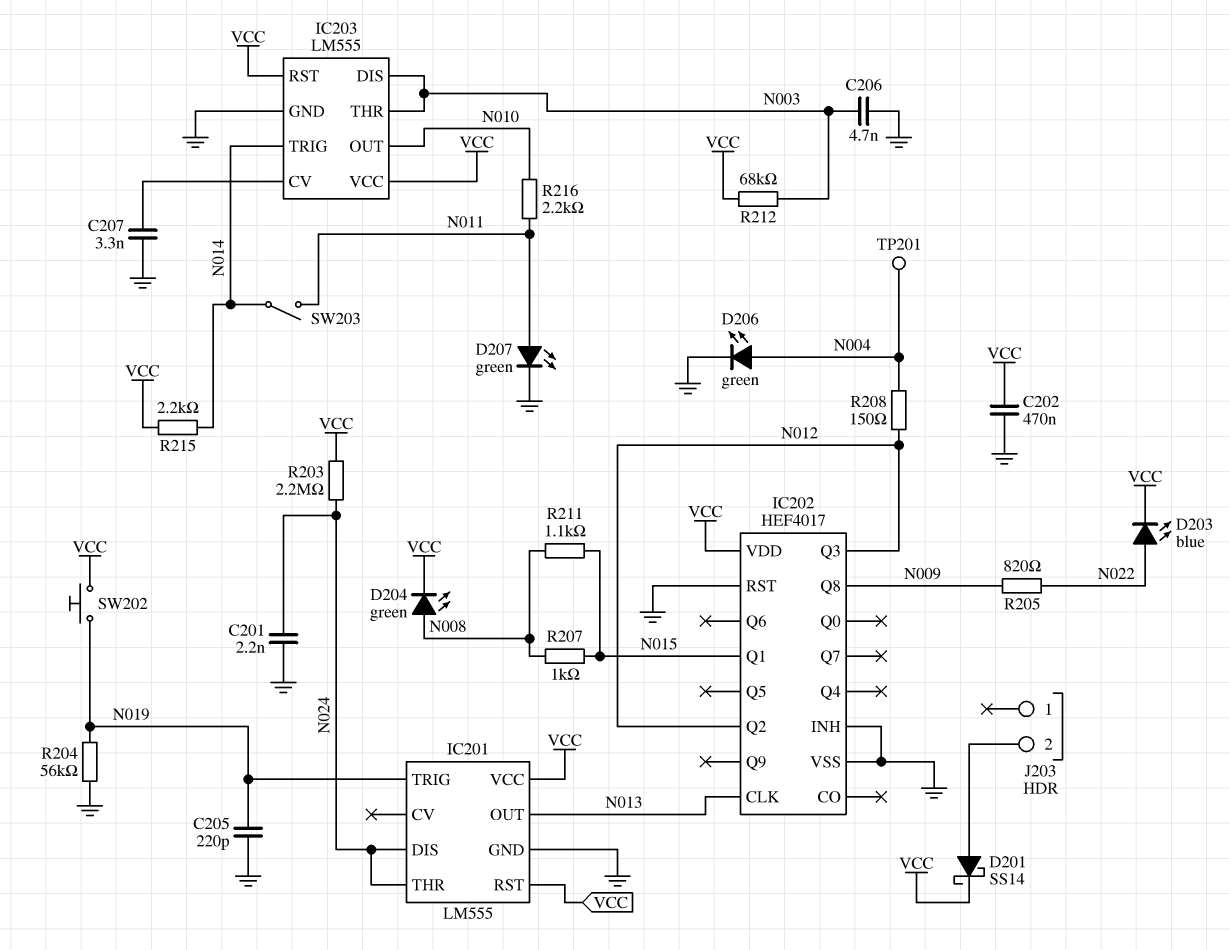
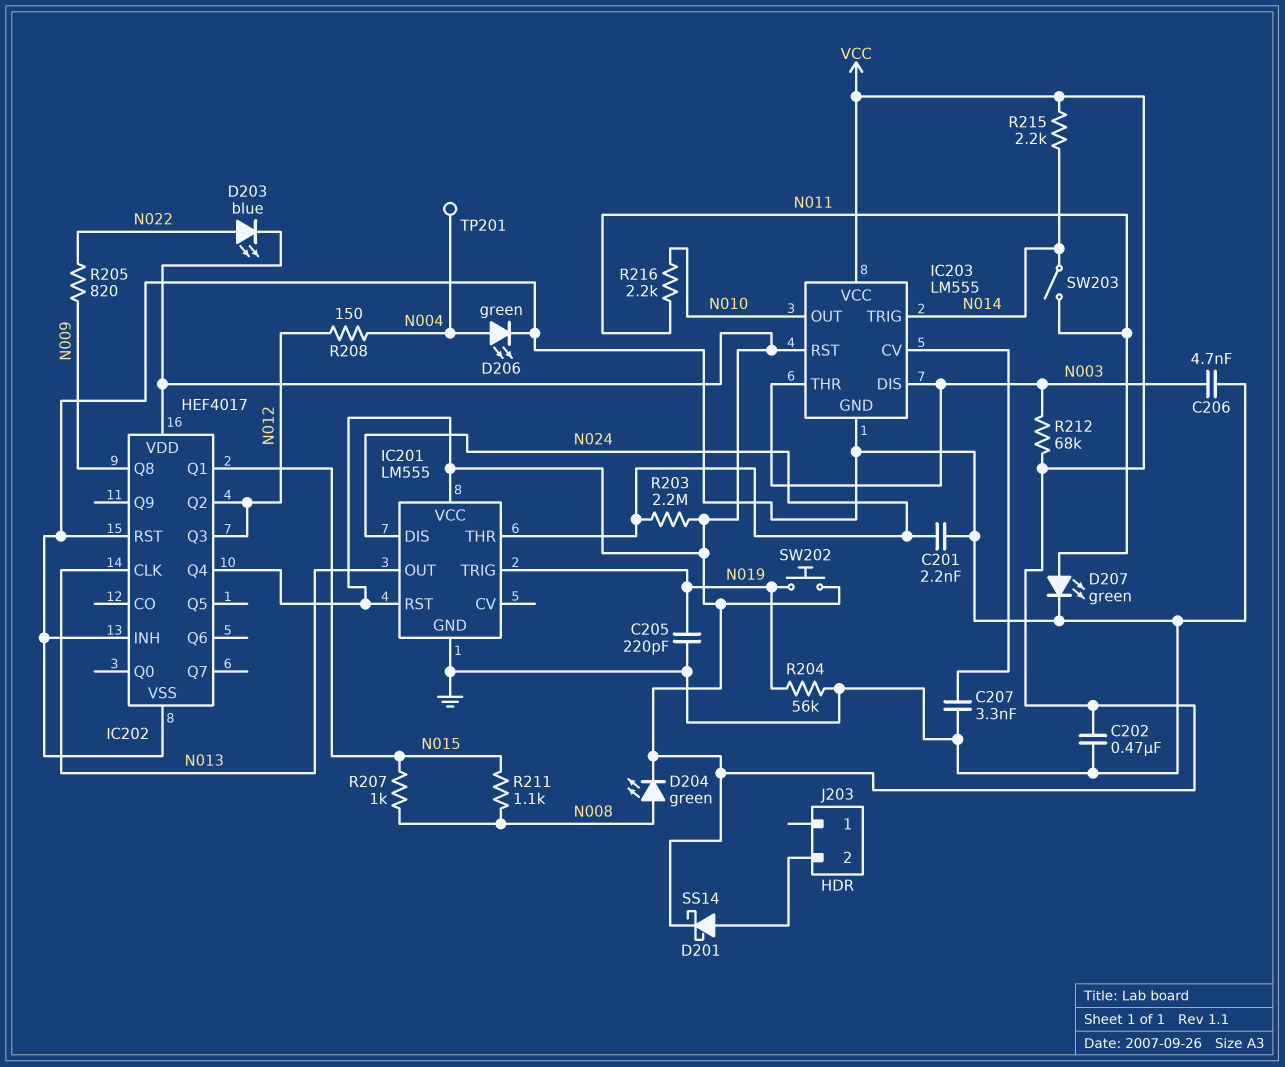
IC202 pin Q4: none -> VCC

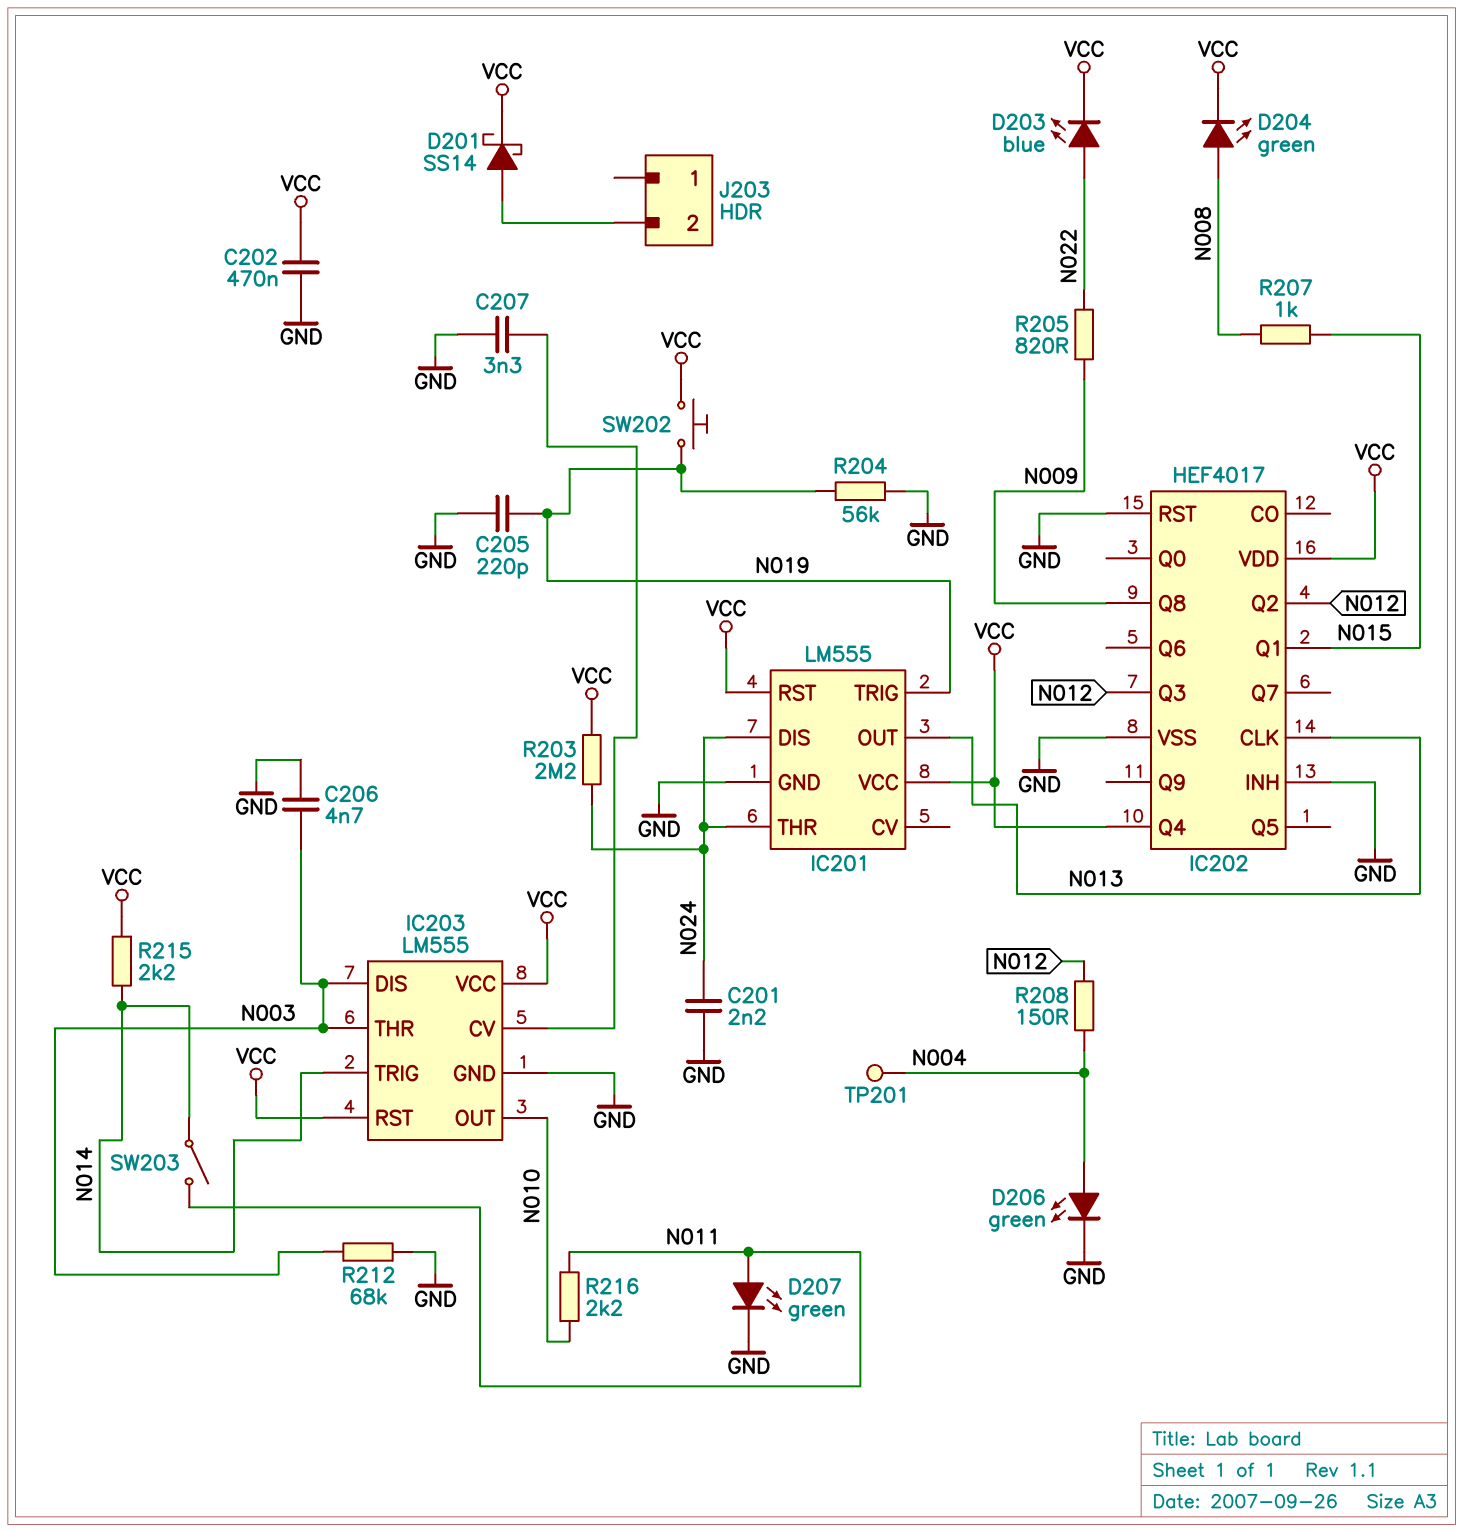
R211: 1.1k (N008, N015) -> none
R212: 68k (N003, VCC) -> 68k (GND, N003)

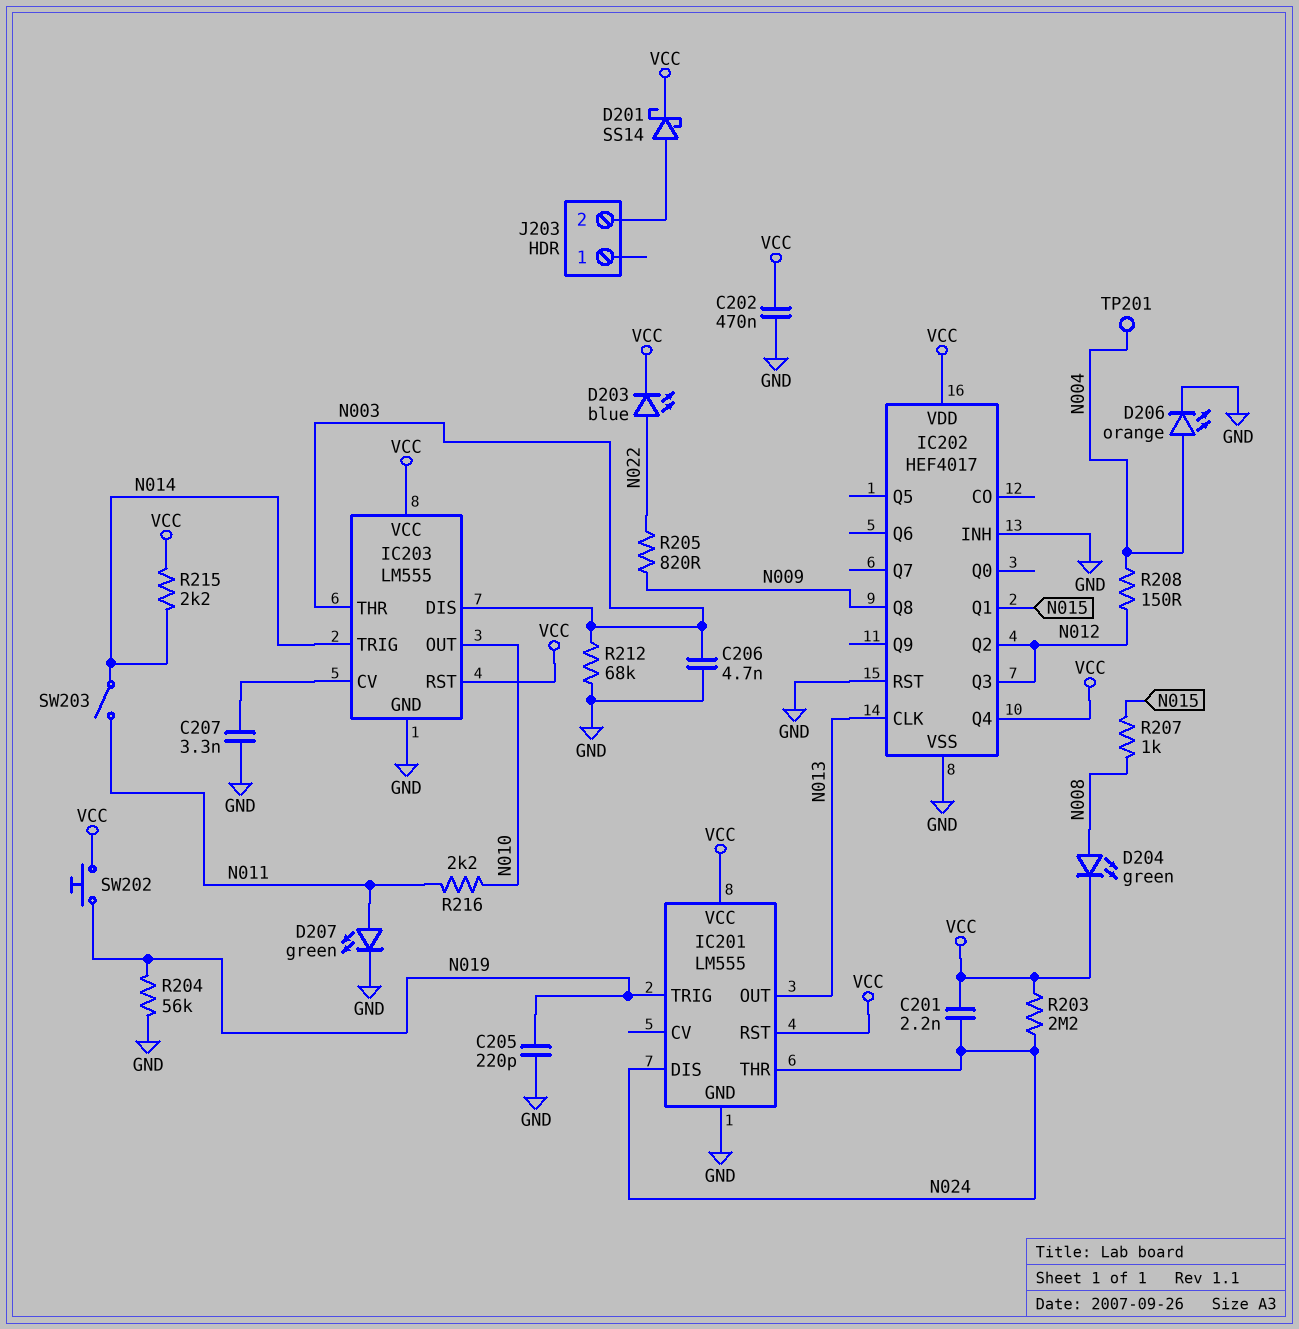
C201: 2.2nF (GND, N024) -> 2.2nF (N024, VCC)
D206: LED green (A N004, K GND) -> LED orange (A N004, K GND)

